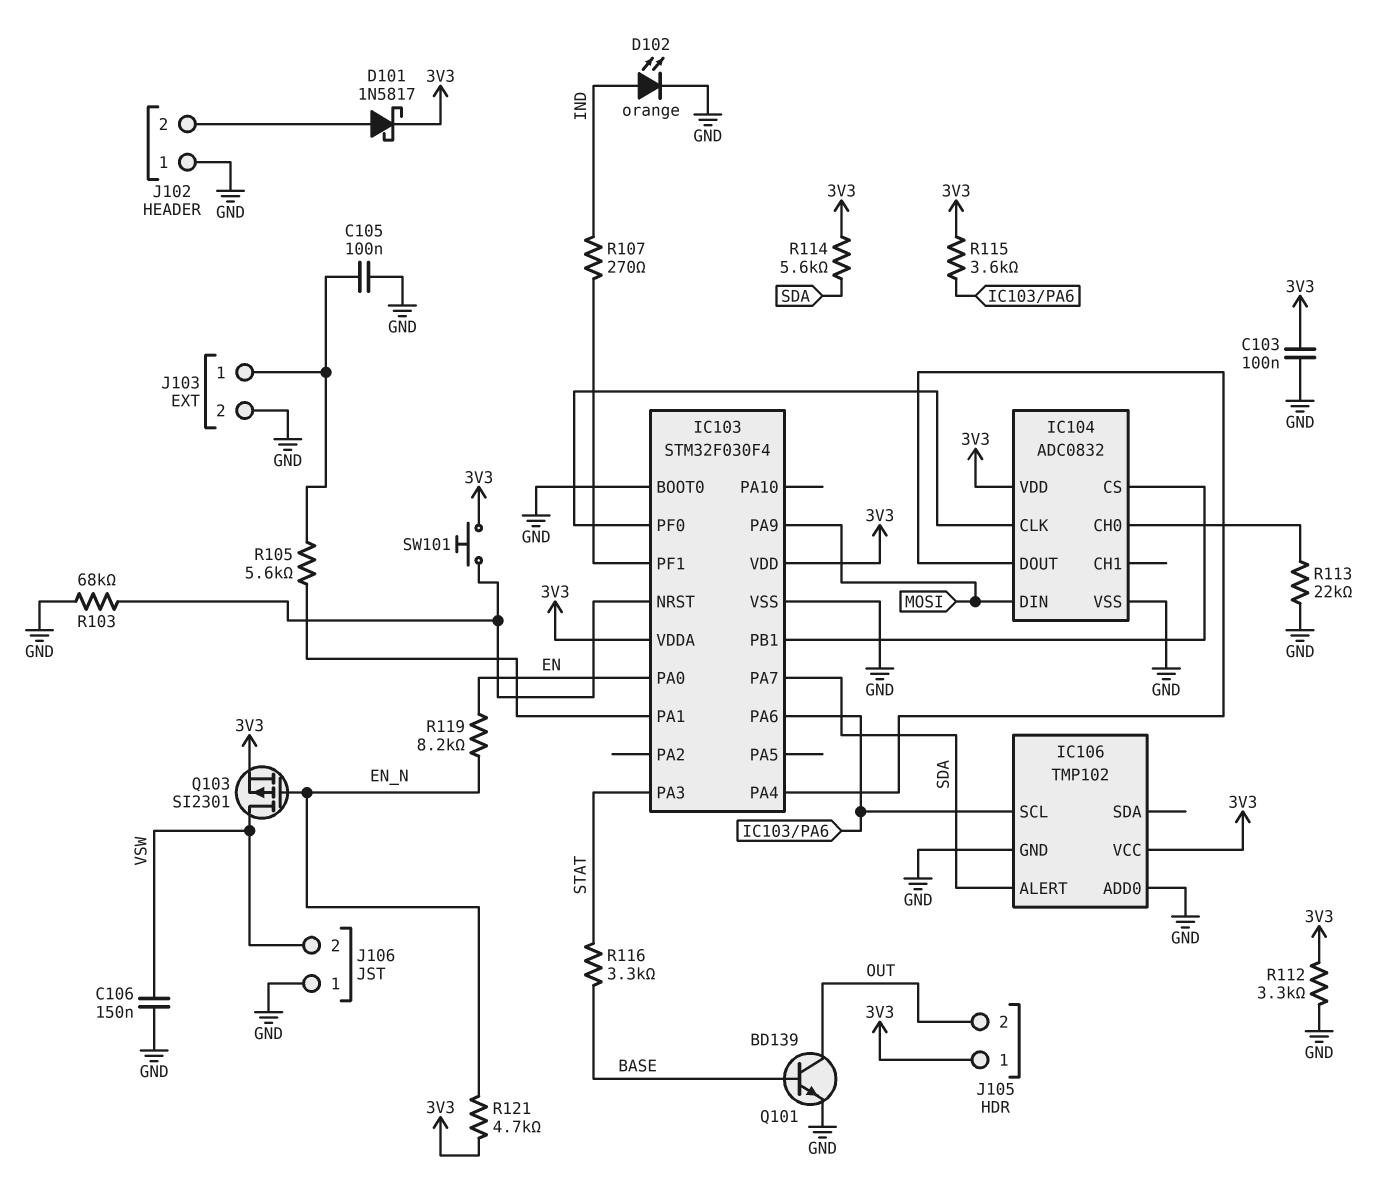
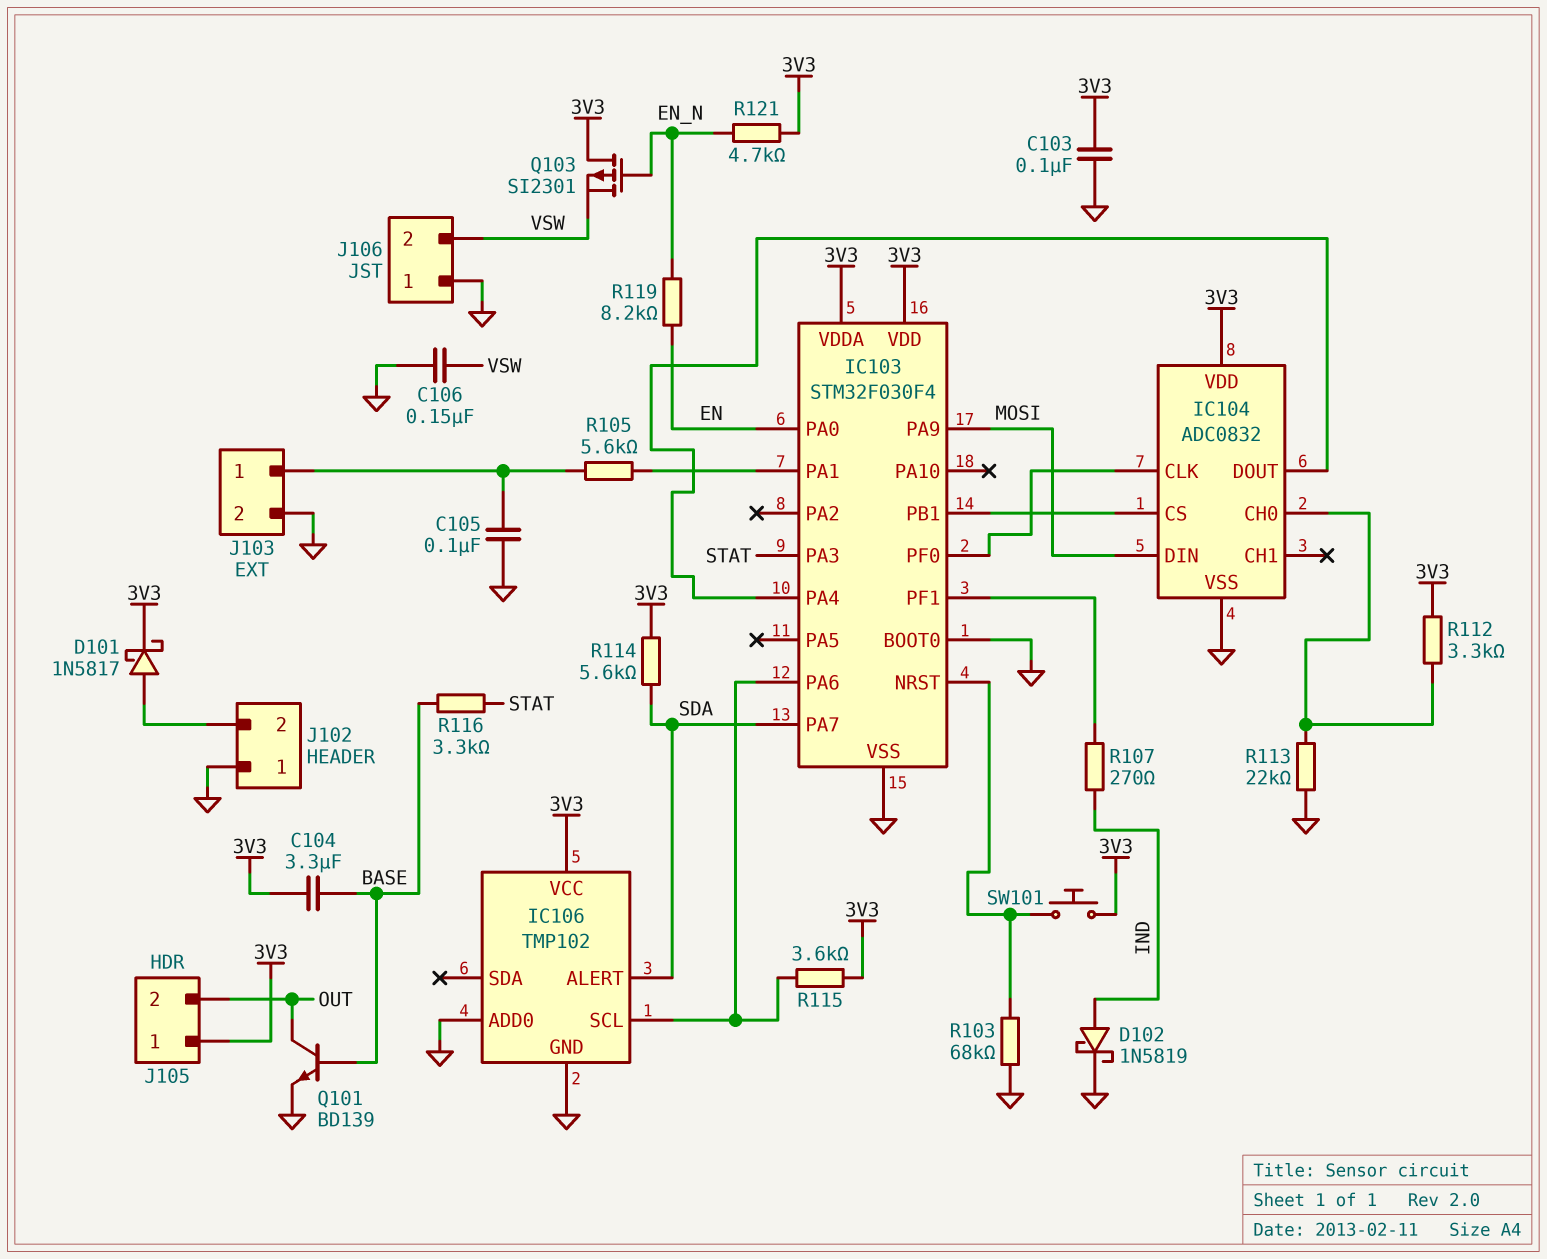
C104: none -> 3.3uF (3V3, BASE)
D102: LED orange (A IND, K GND) -> schottky 1N5819 (A IND, K GND)
Q103: PMOS SI2301 (G EN_N, D VSW, S 3V3) -> PMOS SI2301 (G EN_N, D 3V3, S VSW)
R112: 3.3k (3V3, GND) -> 3.3k (3V3, IC104/CH0)

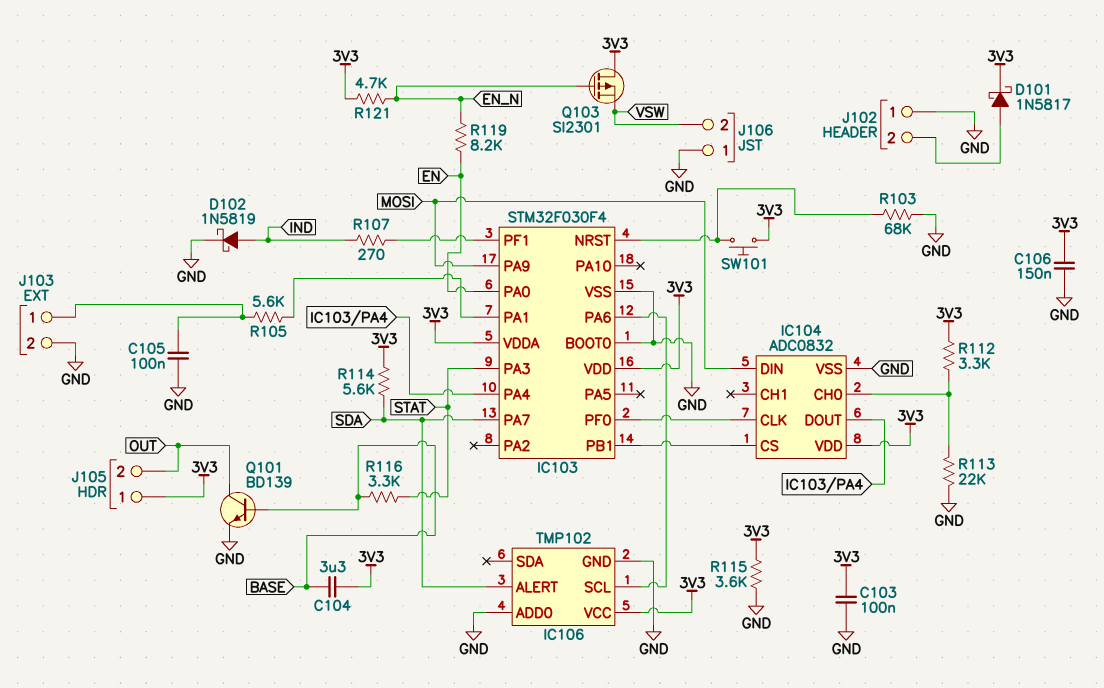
C106: 150nF (GND, VSW) -> 150nF (3V3, GND)
R115: 3.6k (3V3, IC103/PA6) -> 3.6k (3V3, GND)

